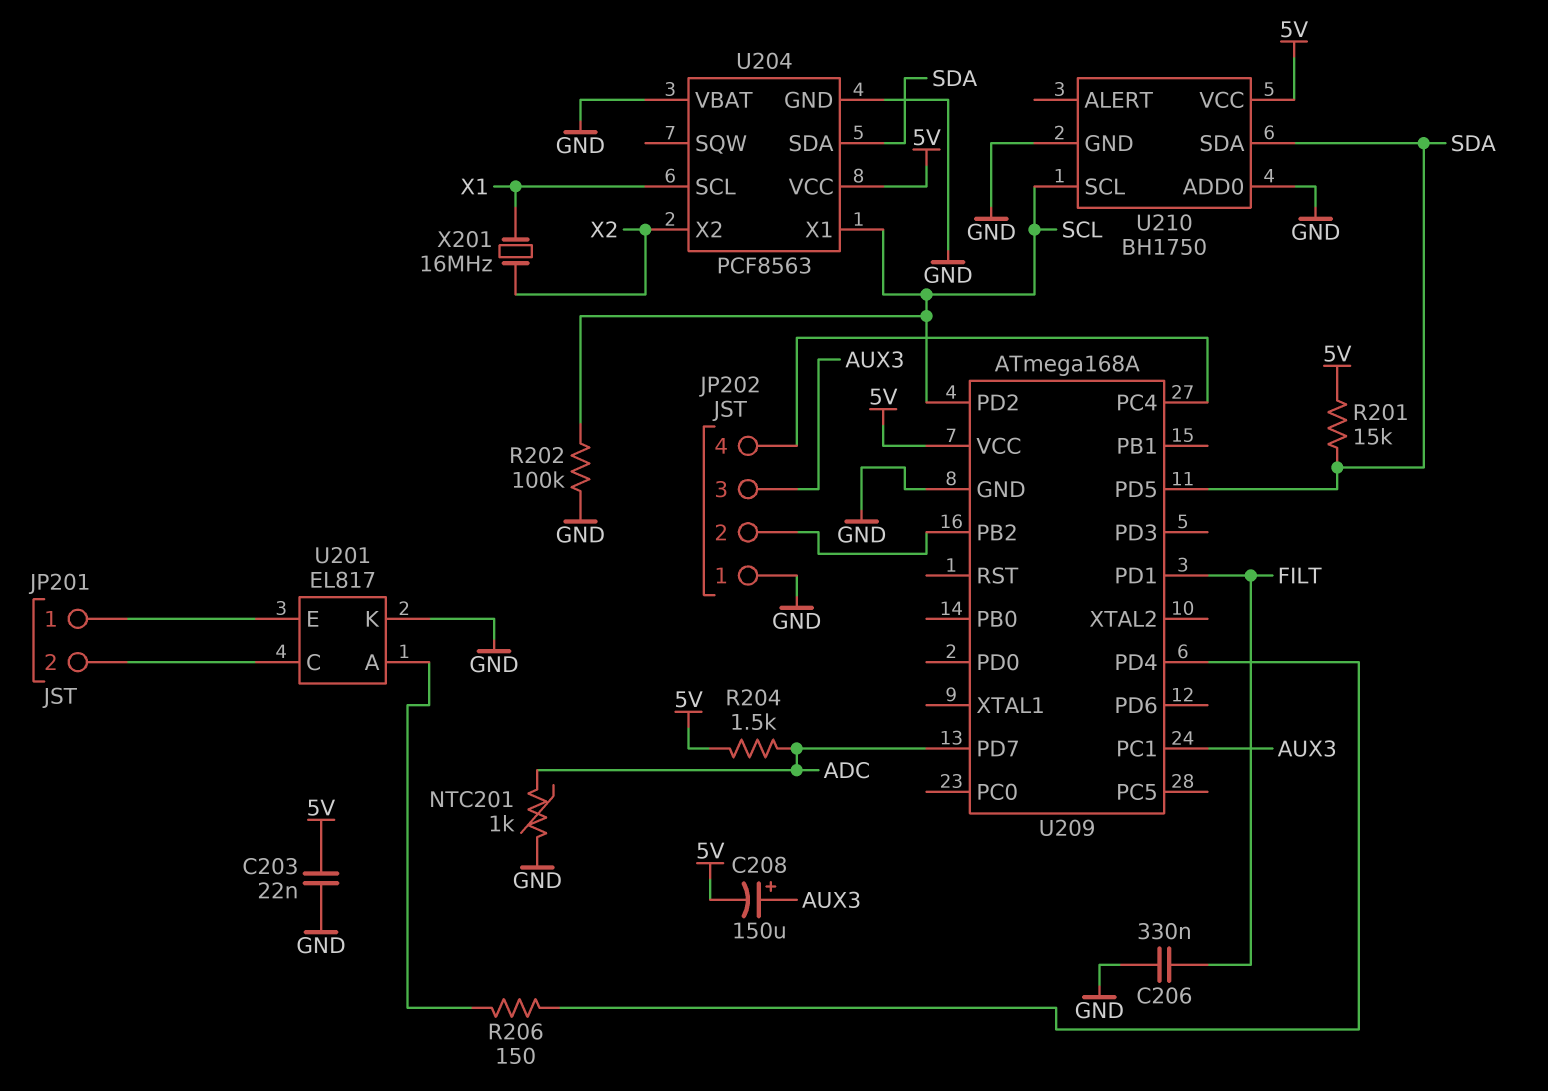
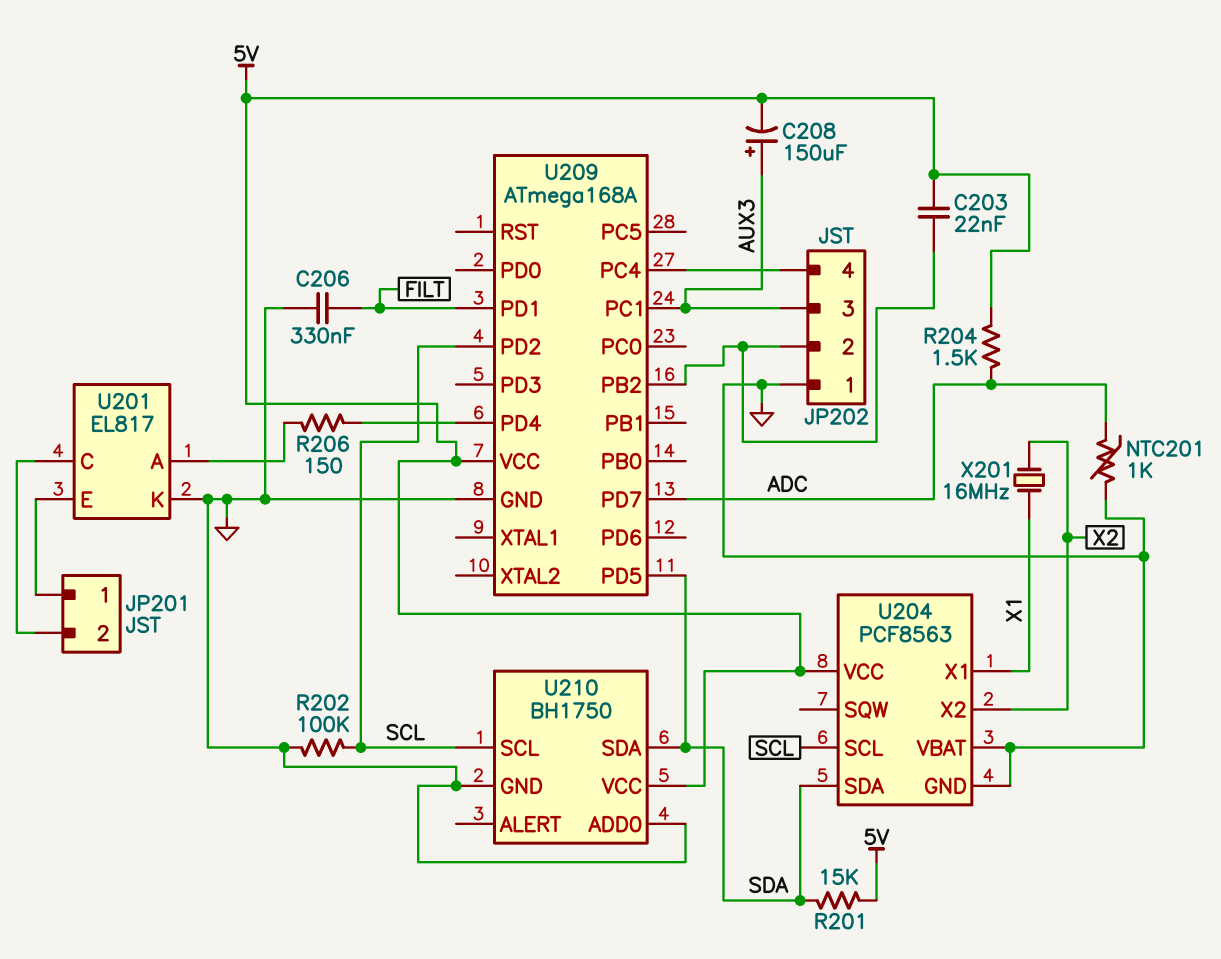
C203: 22nF (5V, GND) -> 22nF (5V, JP202/2)
U204 pin SCL: X1 -> SCL
U204 pin X1: SCL -> X1

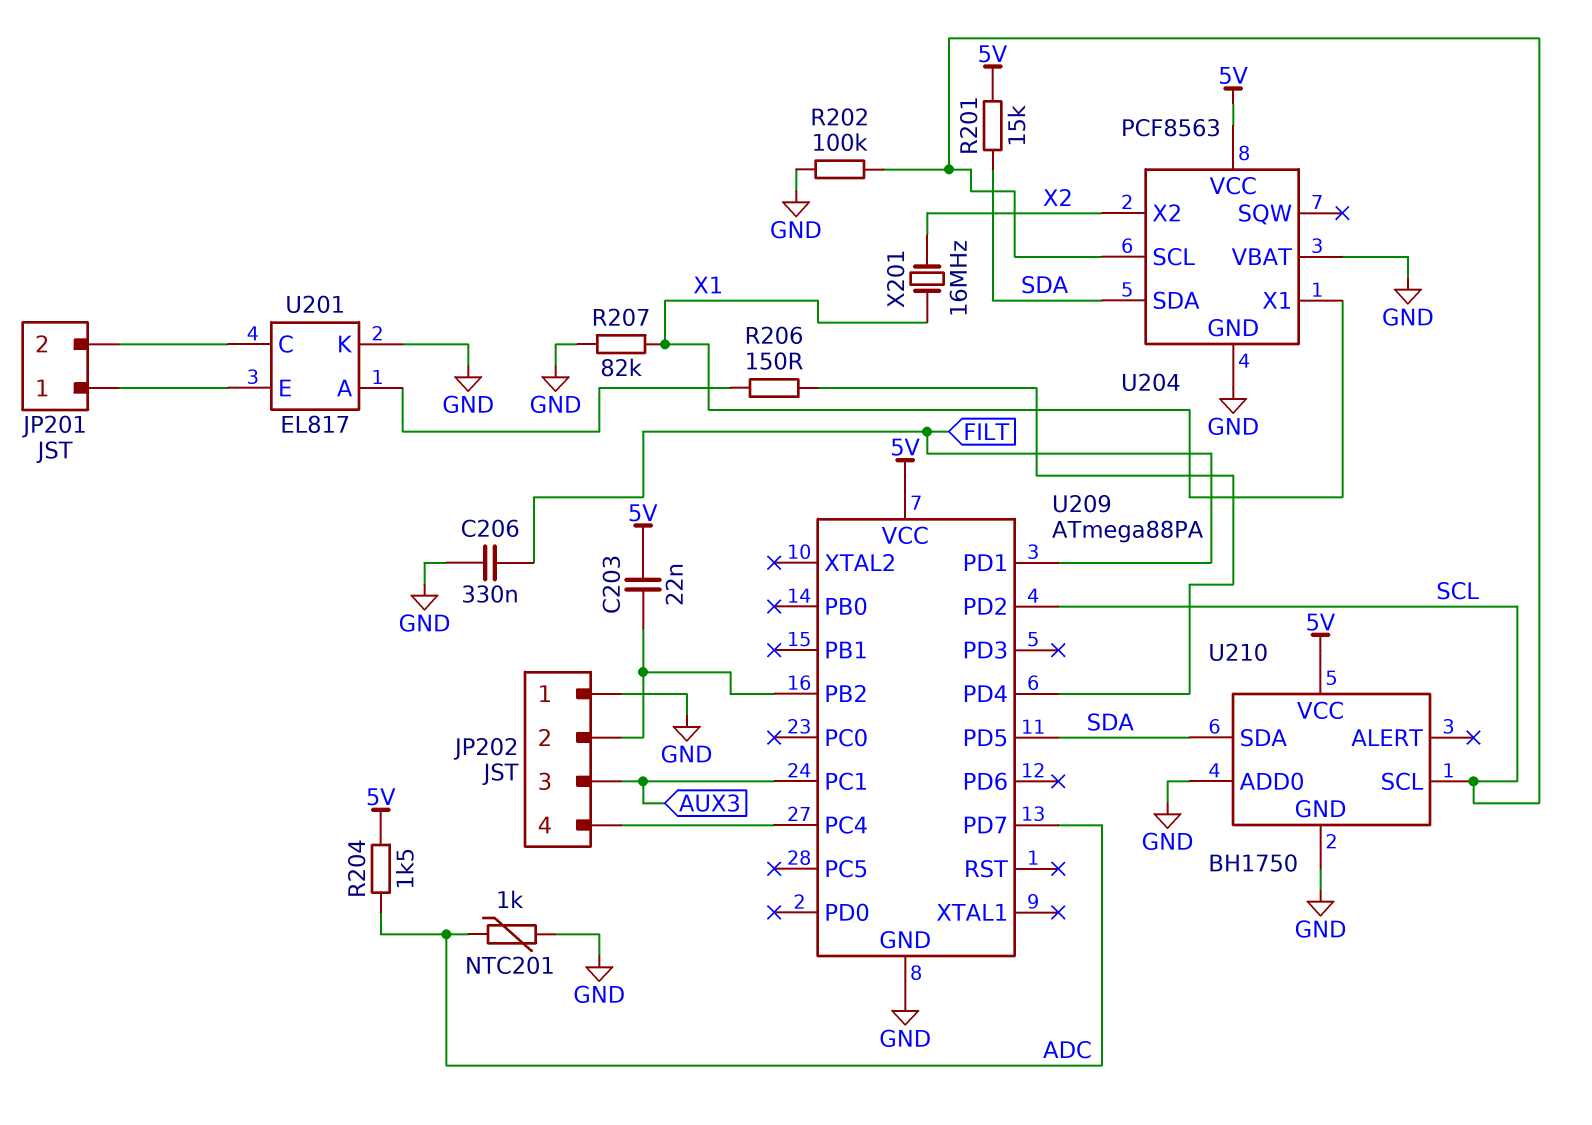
C208: 150uF (plus AUX3, minus 5V) -> none
R207: none -> 82k (GND, X1)
U209: ATmega168A -> ATmega88PA

